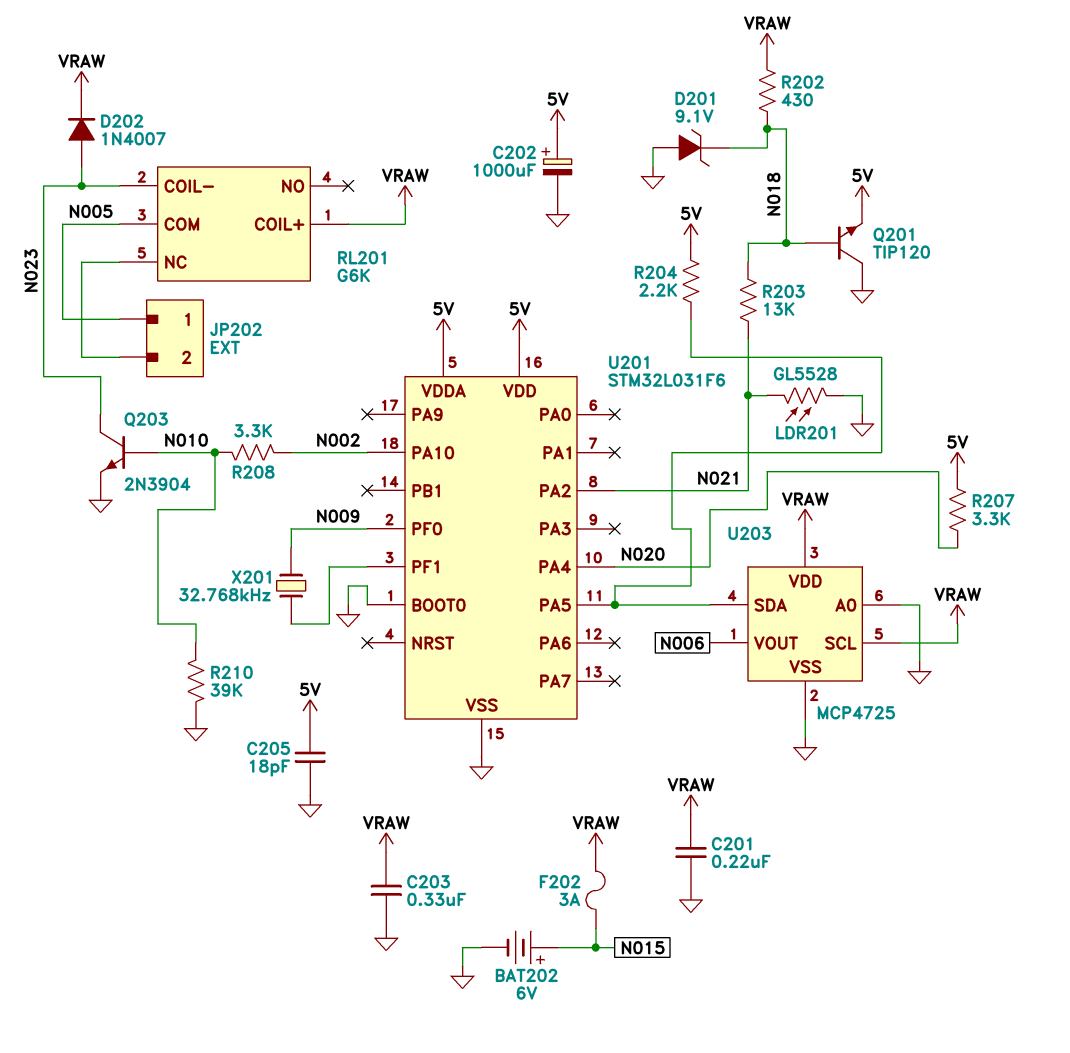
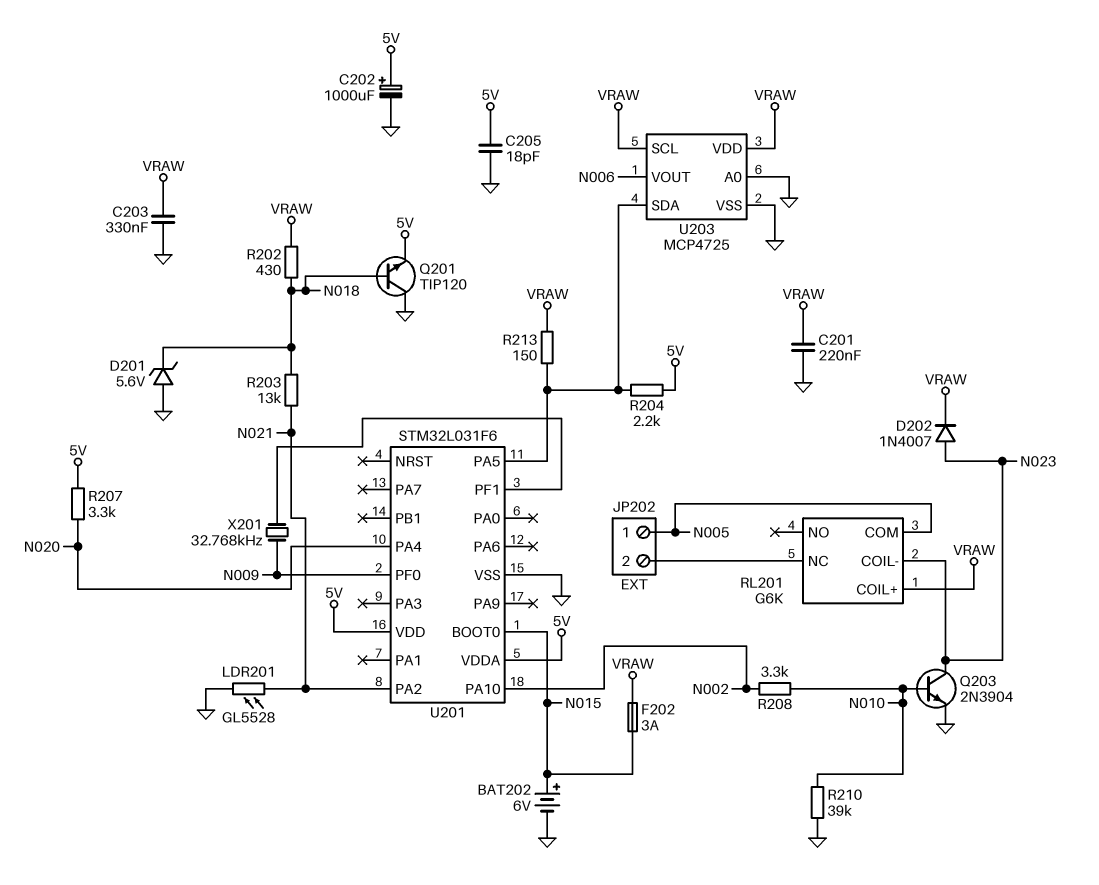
D201: zener 9.1V (A GND, K N018) -> zener 5.6V (A GND, K N018)
R213: none -> 150 (U201/PA5, VRAW)
U201 pin BOOT0: GND -> N015

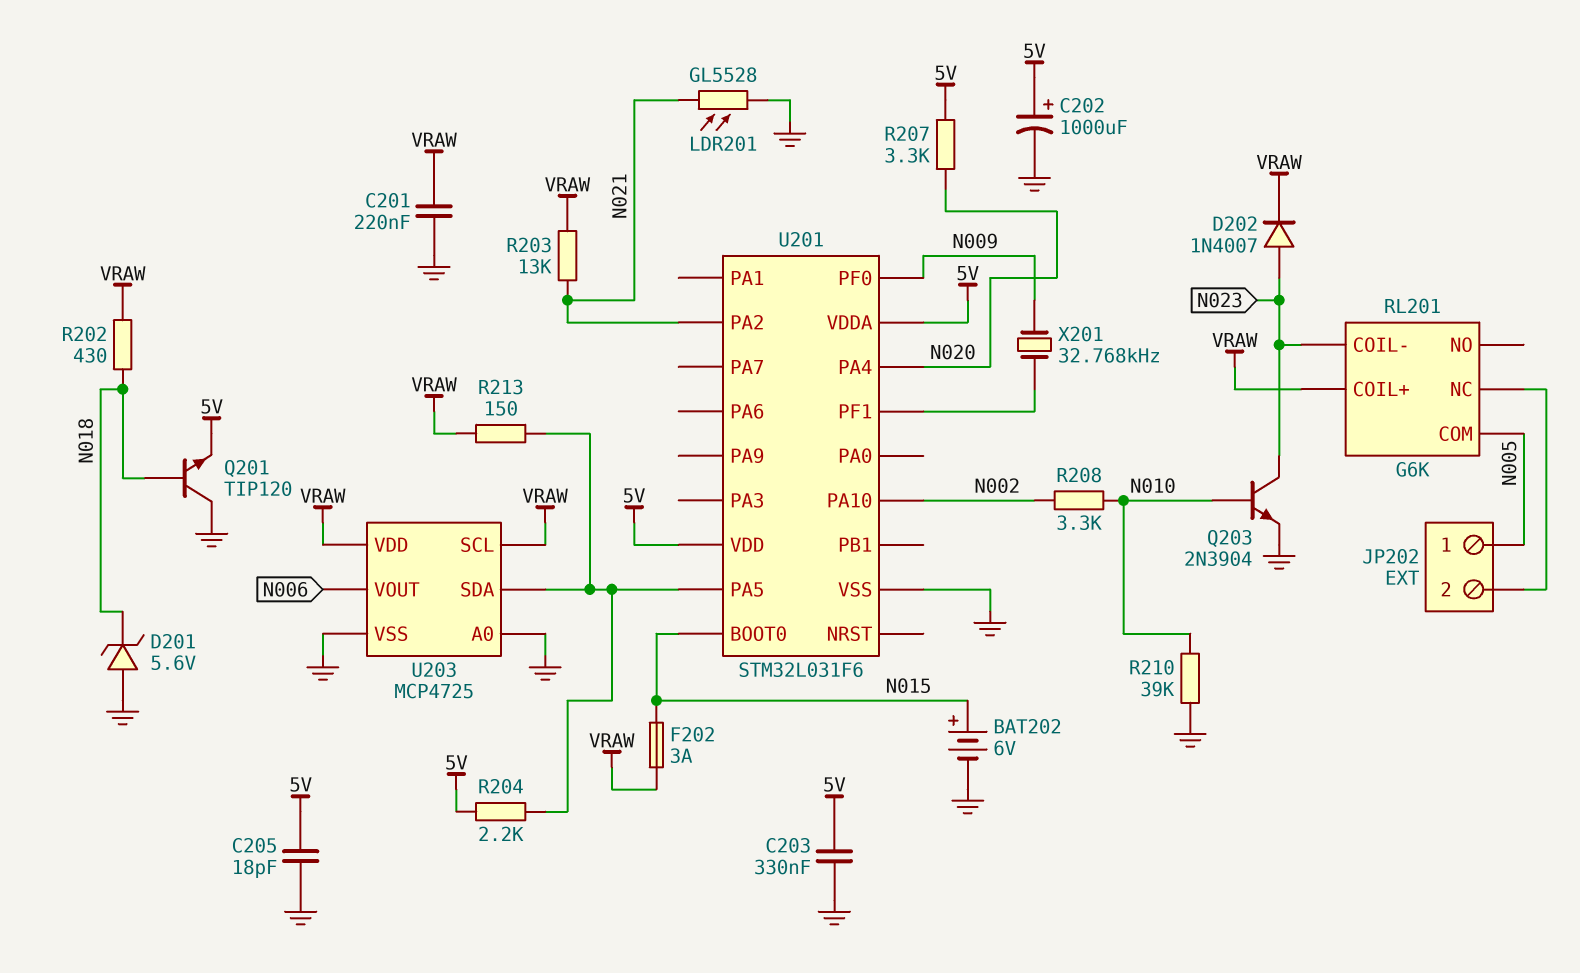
C203: 330nF (GND, VRAW) -> 330nF (5V, GND)
R203: 13k (N018, N021) -> 13k (N021, VRAW)

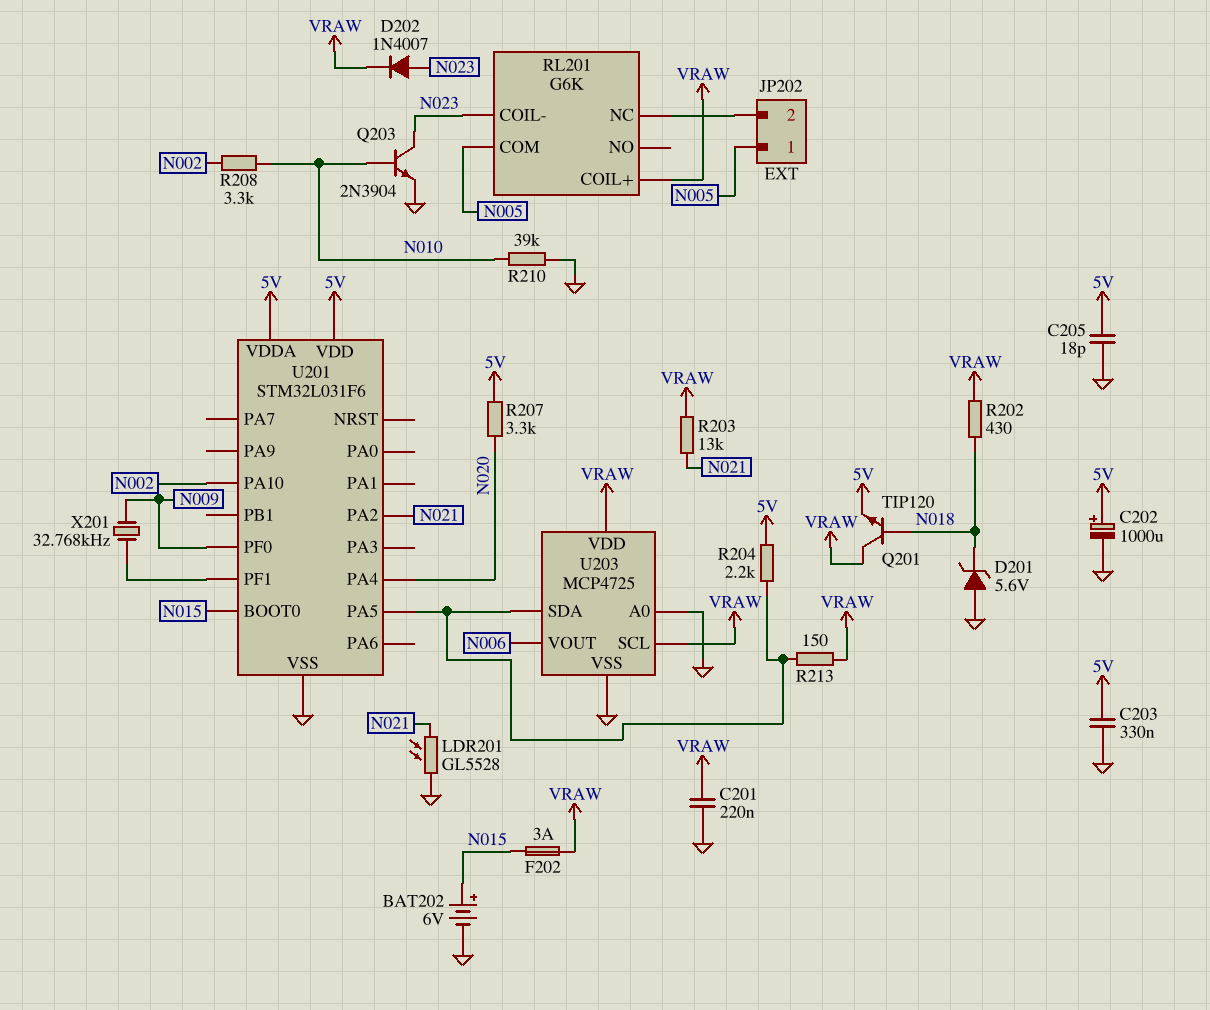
Q201: NPN TIP120 (B N018, C GND, E 5V) -> NPN TIP120 (B N018, C VRAW, E 5V)

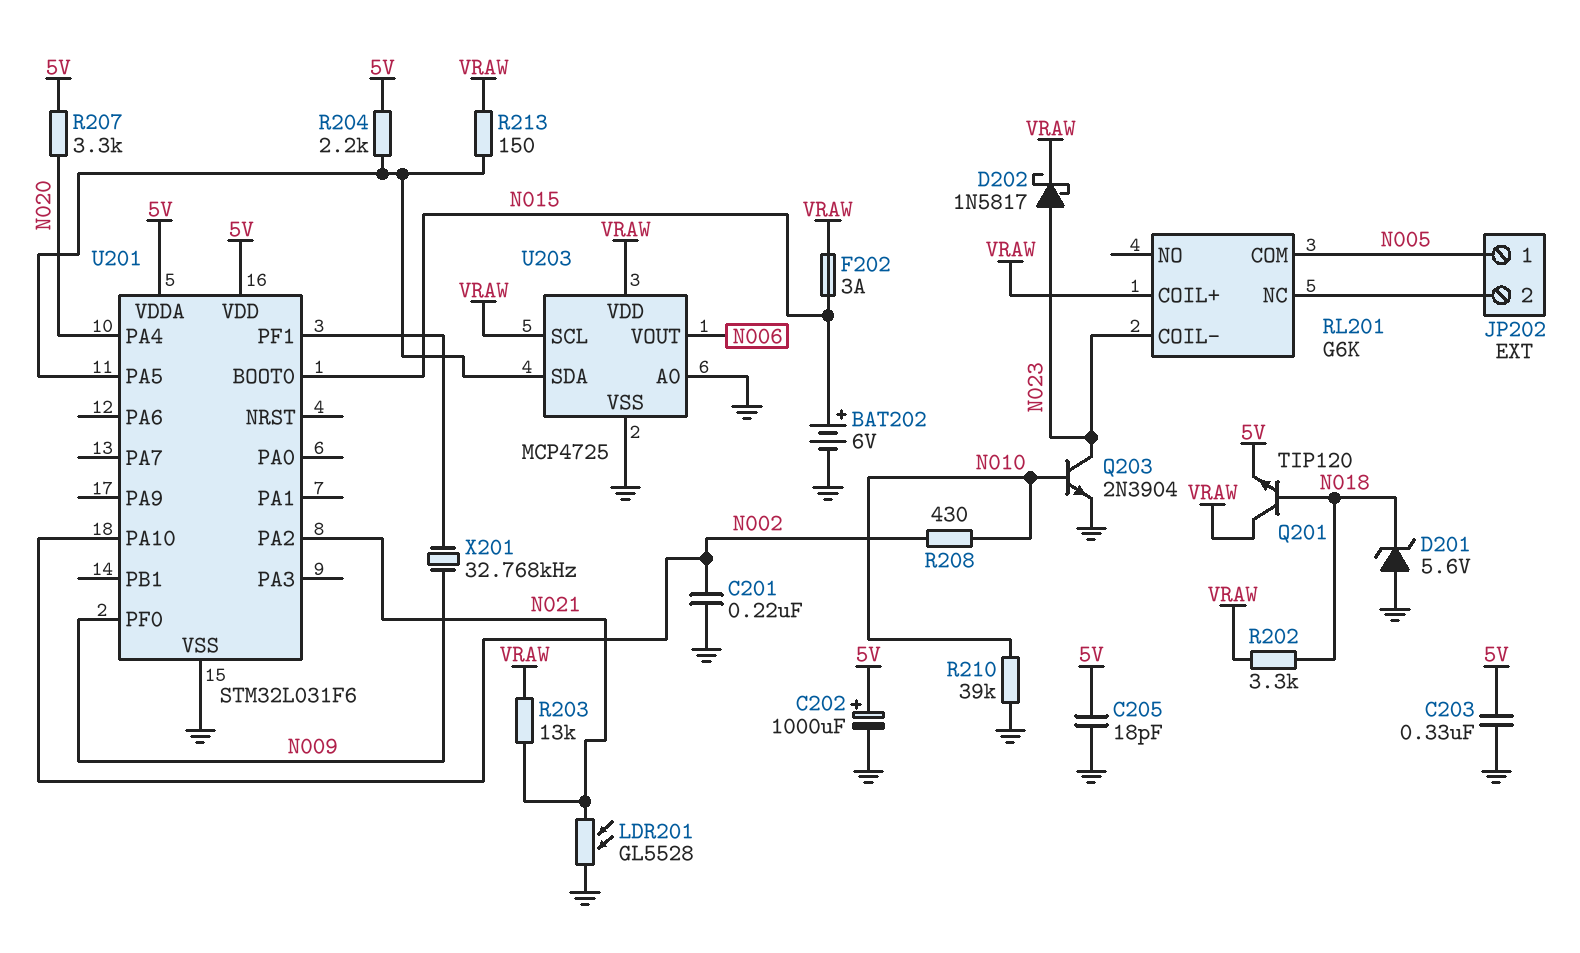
C201: 220nF (GND, VRAW) -> 220nF (GND, N002)
D202: diode 1N4007 (A N023, K VRAW) -> schottky 1N5817 (A N023, K VRAW)
R202: 430 (N018, VRAW) -> 3.3k (N018, VRAW)
R208: 3.3k (N002, N010) -> 430 (N002, N010)

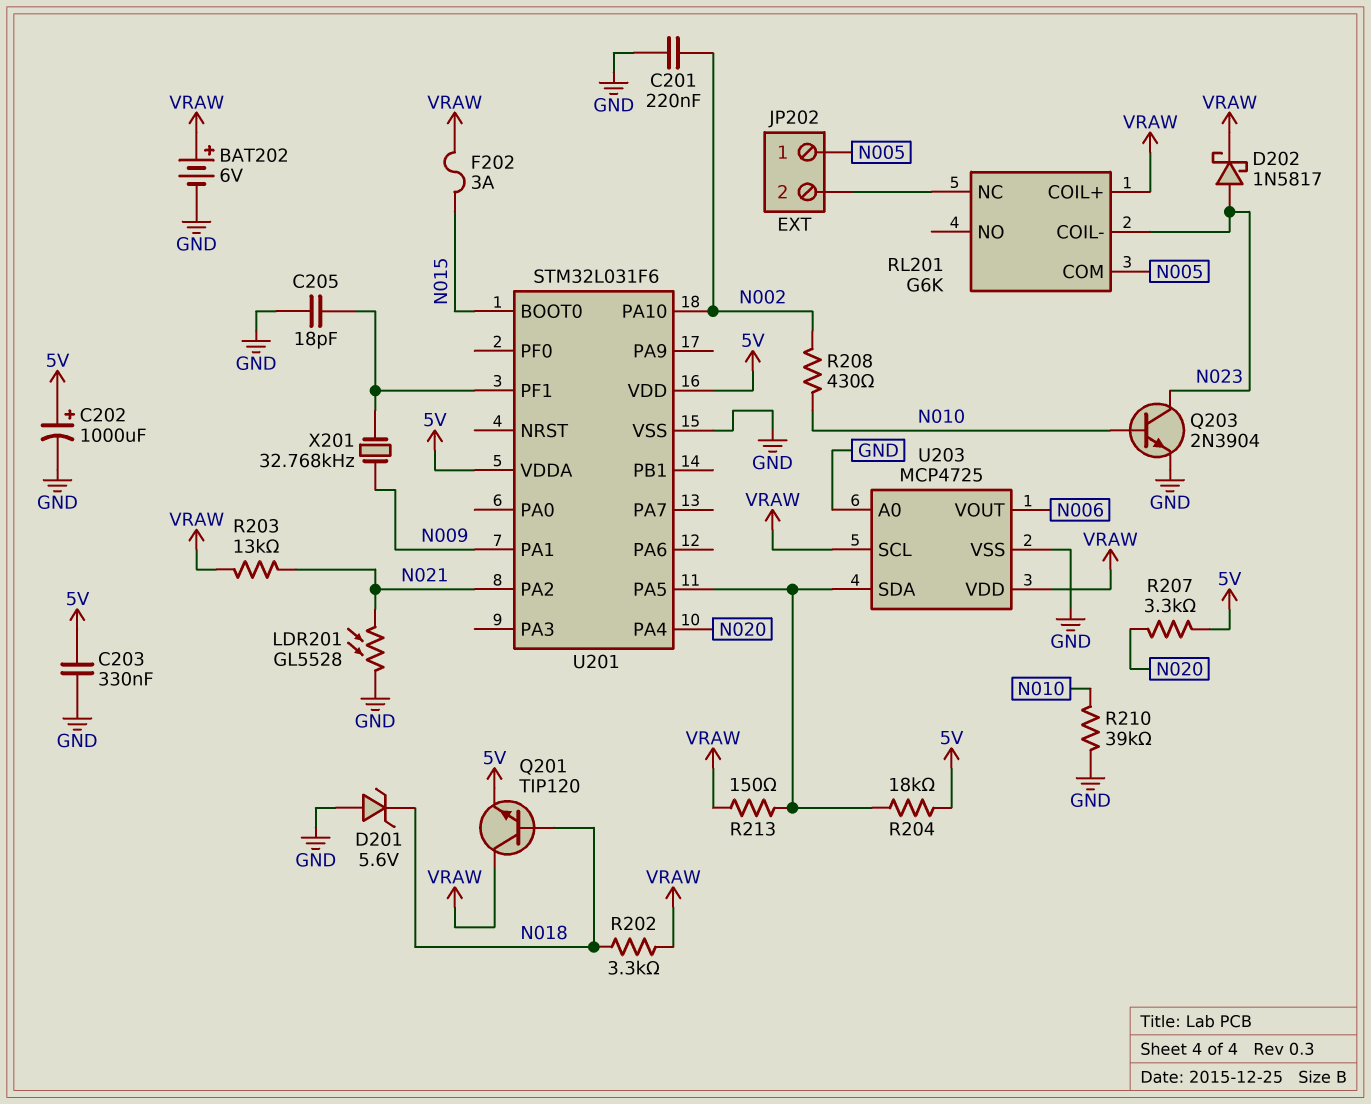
BAT202: 6V (plus N015, minus GND) -> 6V (plus VRAW, minus GND)
C205: 18pF (5V, GND) -> 18pF (GND, U201/PF1)
R204: 2.2k (5V, U201/PA5) -> 18k (5V, U201/PA5)
U201 pin PA1: none -> N009
U201 pin PF0: N009 -> none

